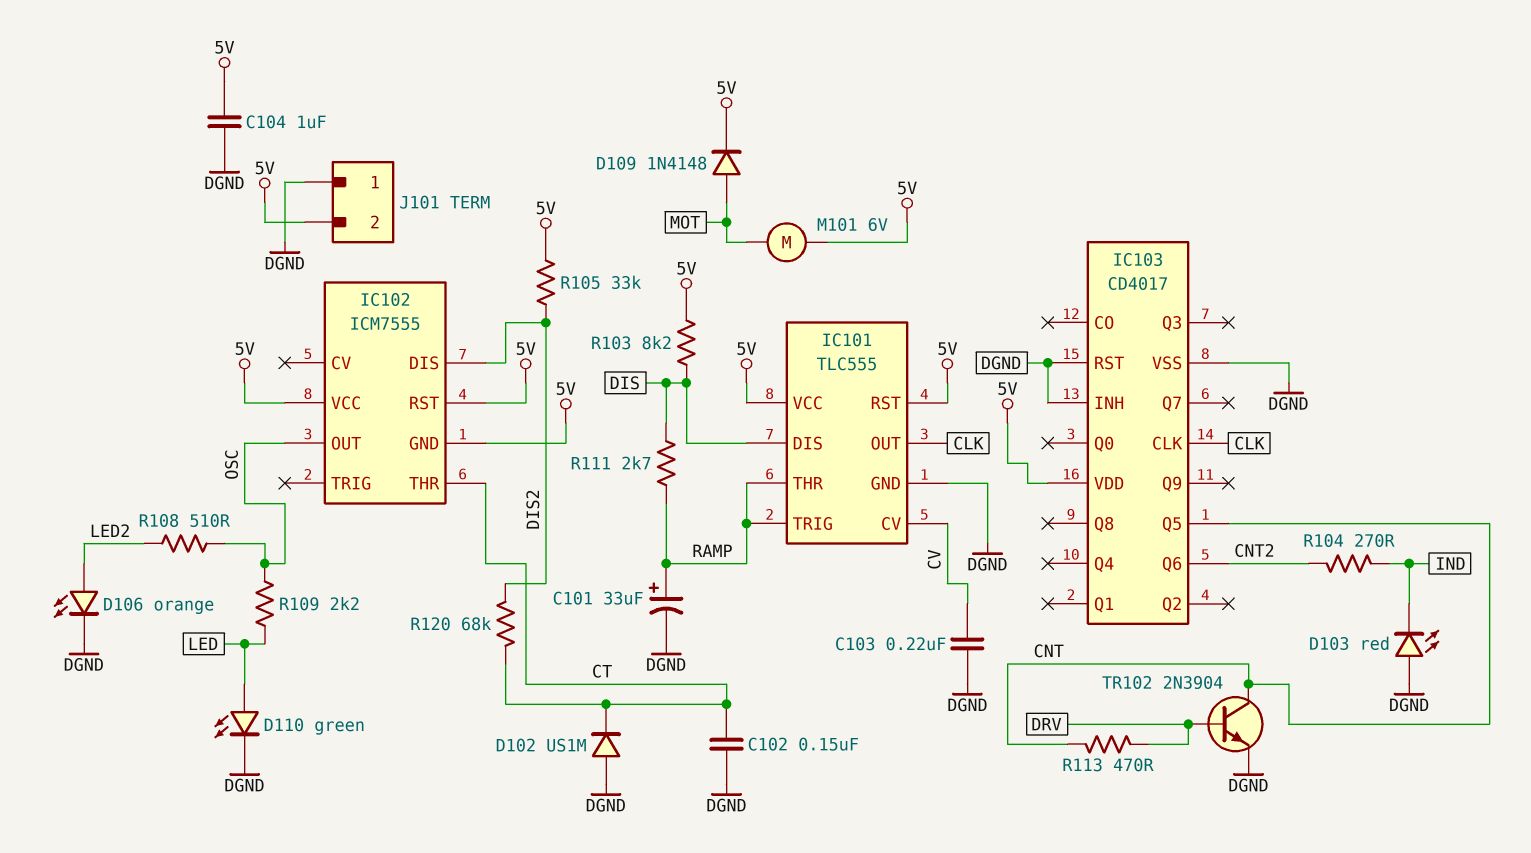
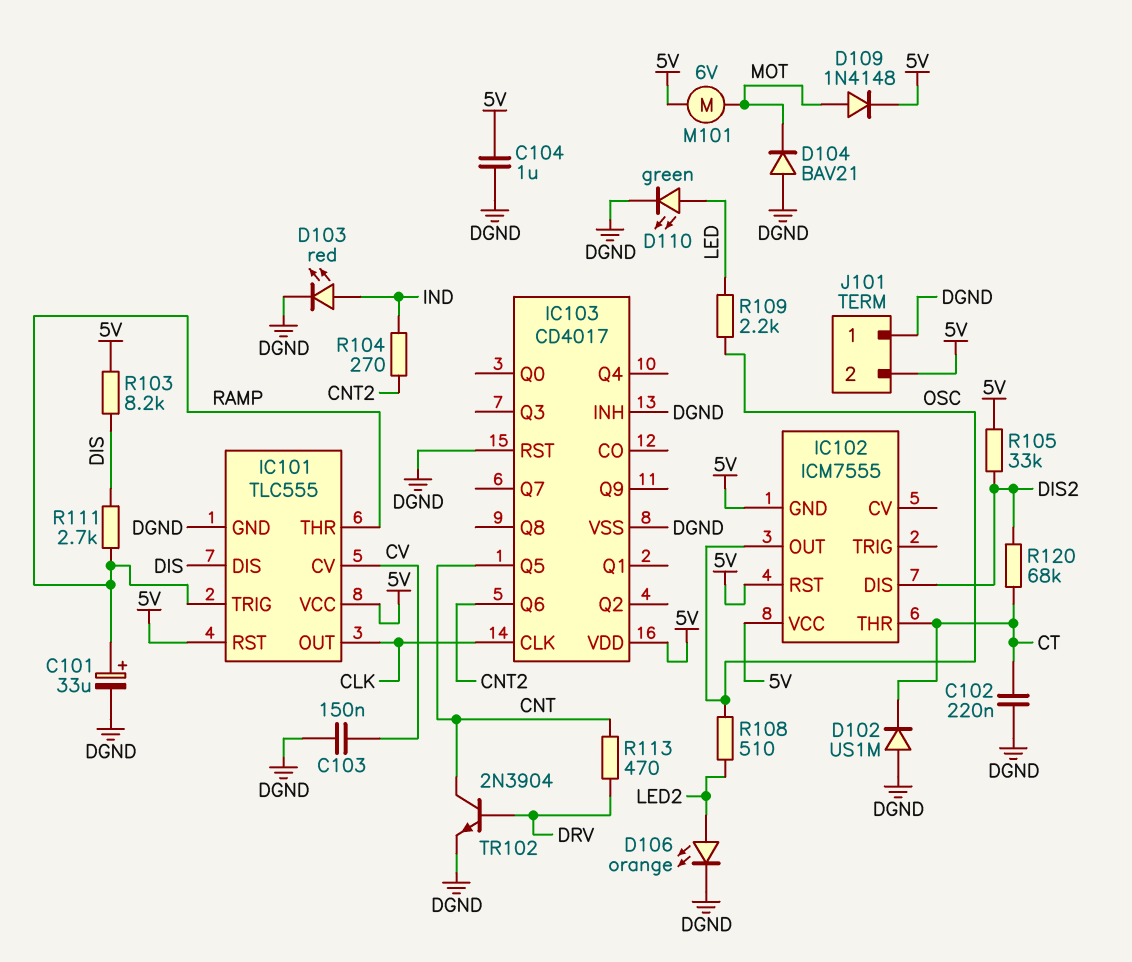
C102: 150nF (CT, DGND) -> 220nF (CT, DGND)
C103: 220nF (CV, DGND) -> 150nF (CV, DGND)
D103: LED red (A DGND, K IND) -> LED red (A IND, K DGND)
D104: none -> diode BAV21 (A DGND, K MOT)

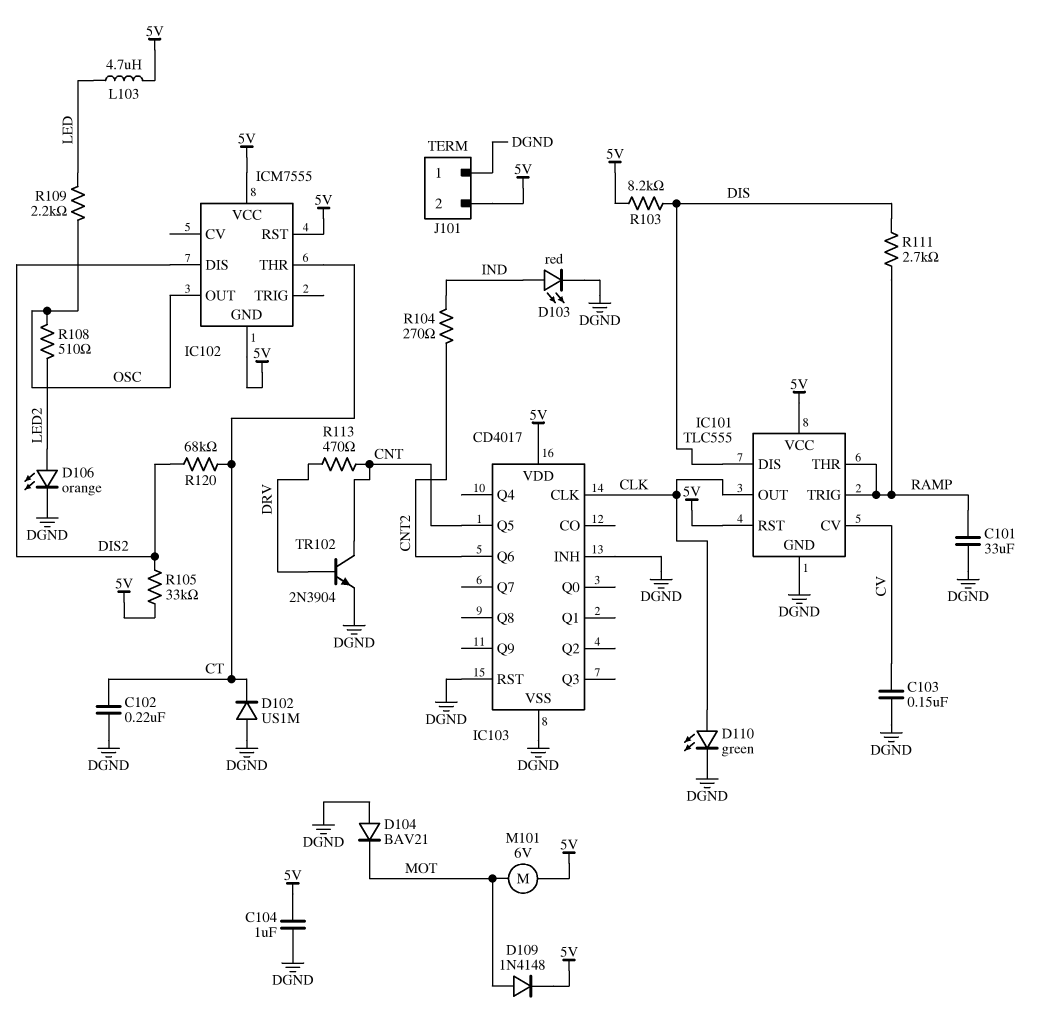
C101: 33uF (plus RAMP, minus DGND) -> 33uF (DGND, RAMP)
D110: LED green (A LED, K DGND) -> LED green (A CLK, K DGND)
L103: none -> 4.7uH (5V, LED)

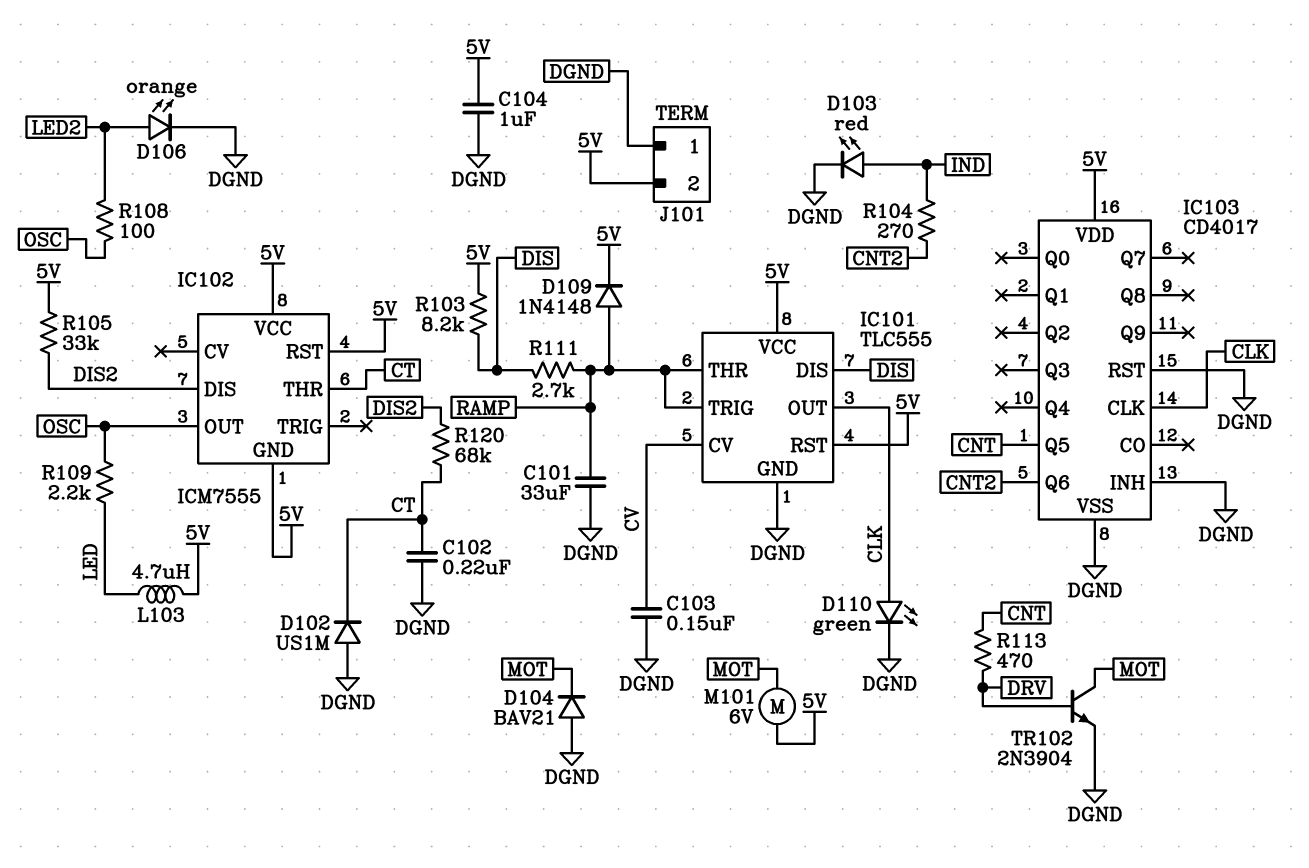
D109: diode 1N4148 (A MOT, K 5V) -> diode 1N4148 (A RAMP, K 5V)
R108: 510 (LED2, OSC) -> 100 (LED2, OSC)
TR102: NPN 2N3904 (B DRV, C CNT, E DGND) -> NPN 2N3904 (B DRV, C MOT, E DGND)

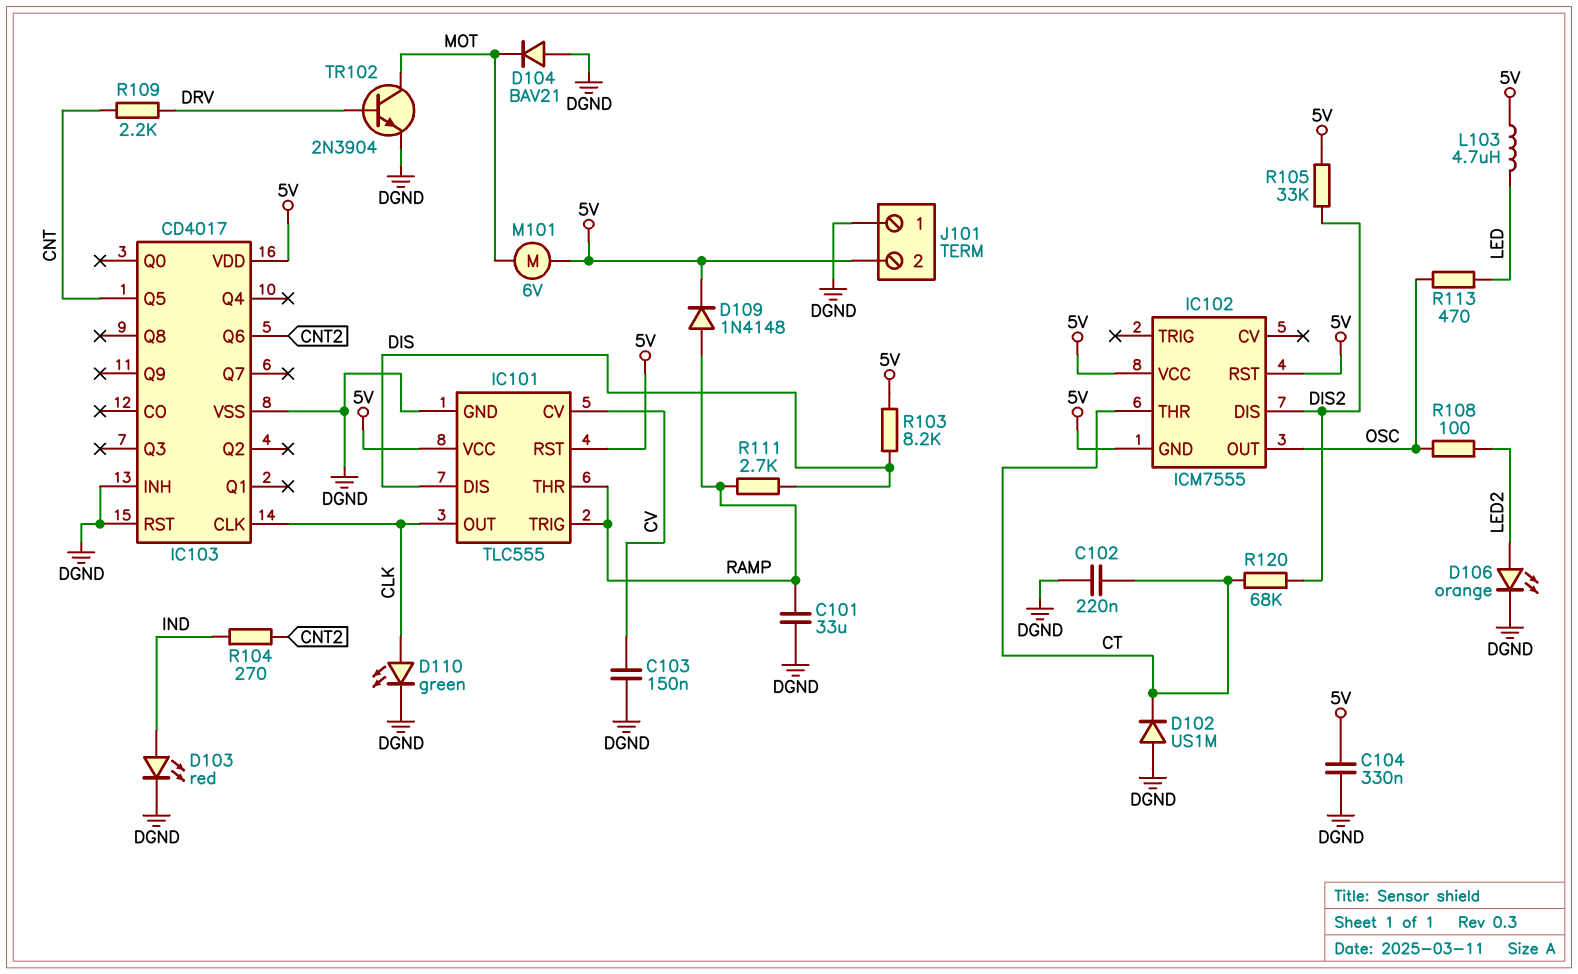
C104: 1uF (5V, DGND) -> 330nF (5V, DGND)
R109: 2.2k (LED, OSC) -> 2.2k (CNT, DRV)
R113: 470 (CNT, DRV) -> 470 (LED, OSC)

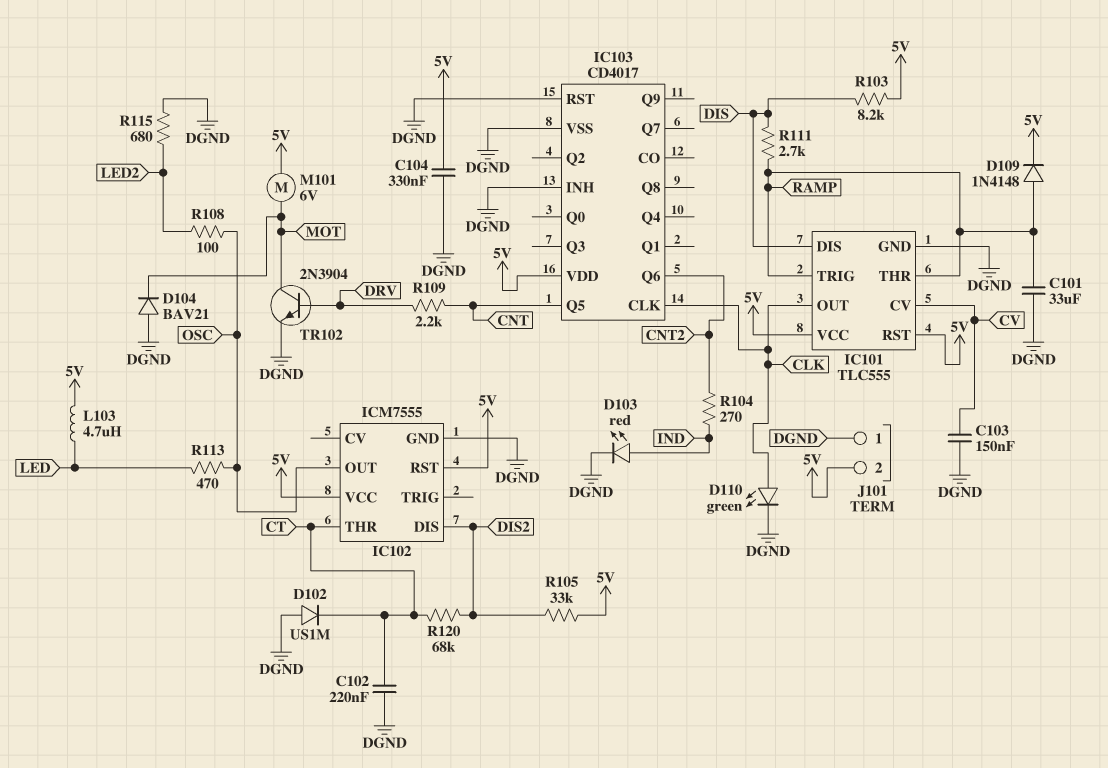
D106: LED orange (A LED2, K DGND) -> none
IC102 pin GND: 5V -> DGND
R115: none -> 680 (DGND, LED2)

